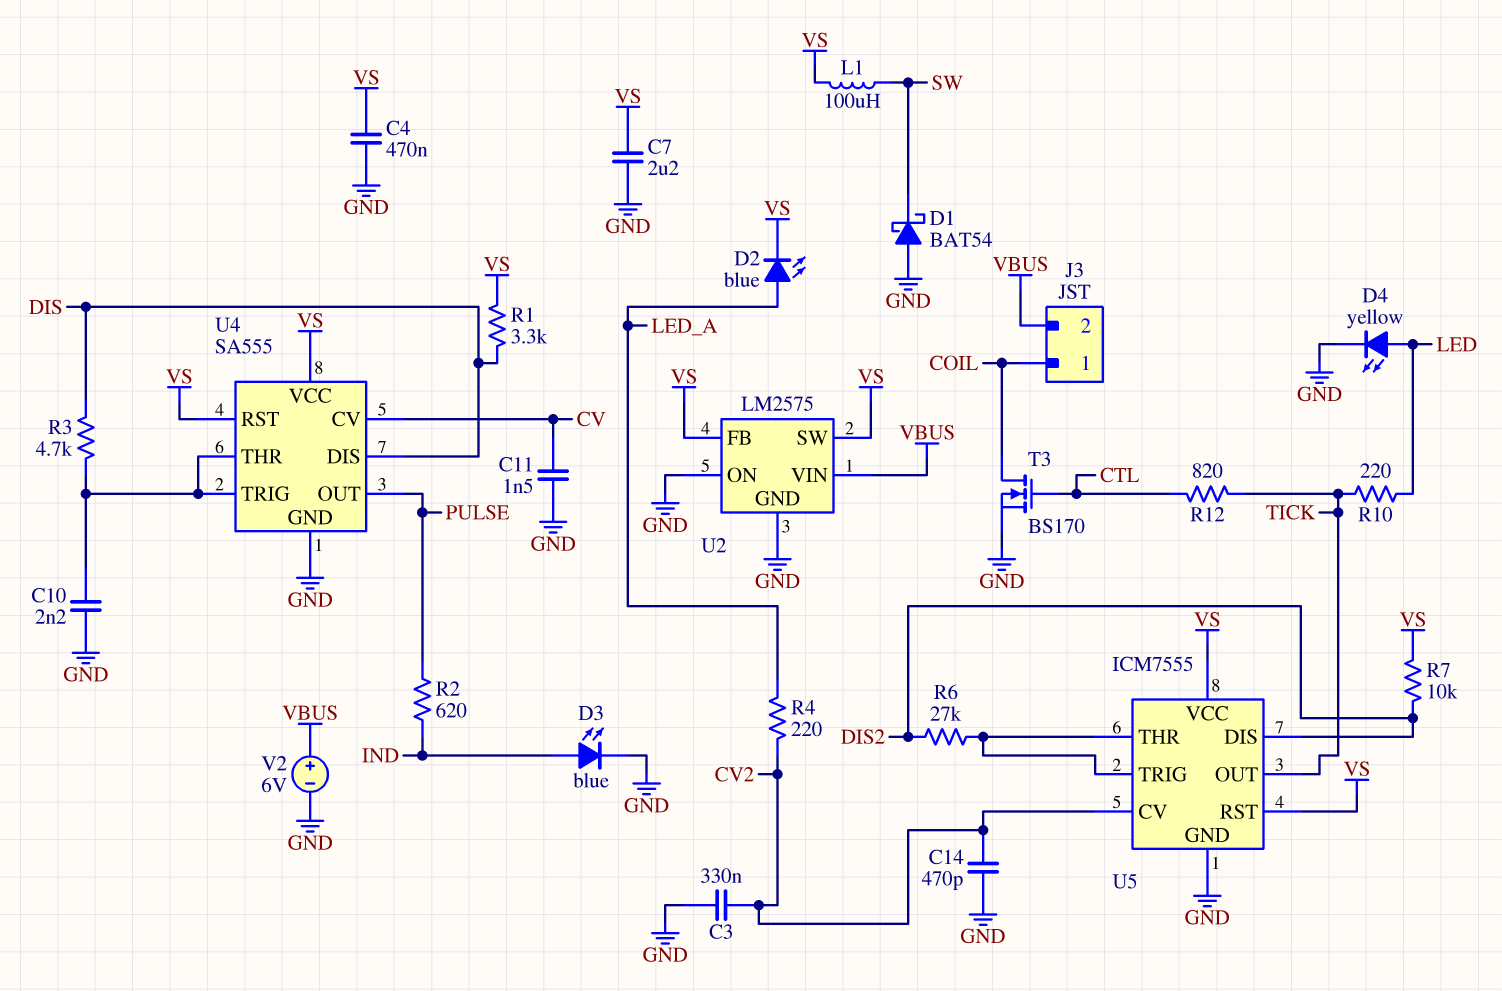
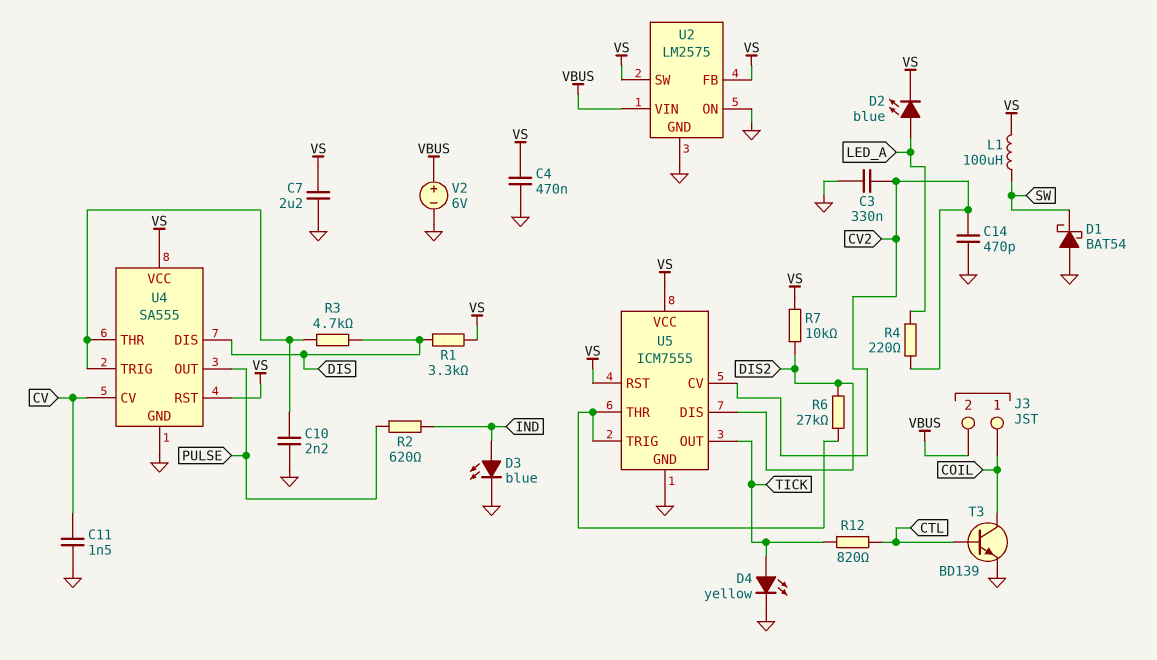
D4: LED yellow (A LED, K GND) -> LED yellow (A TICK, K GND)
R10: 220 (LED, TICK) -> none
T3: NMOS BS170 (G CTL, D COIL, S GND) -> NPN BD139 (B CTL, C COIL, E GND)

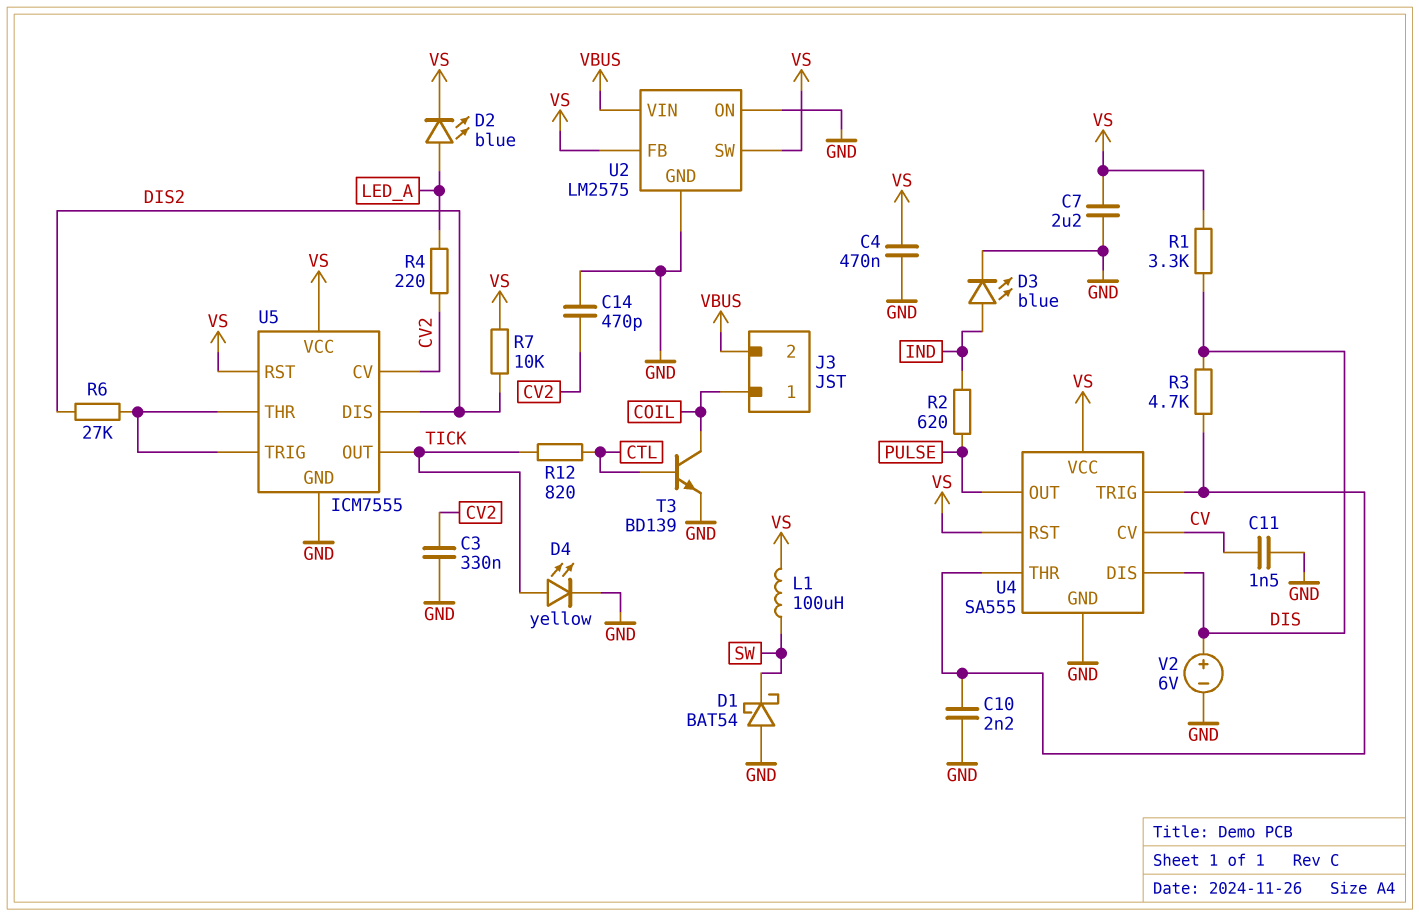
V2: 6V (plus VBUS, minus GND) -> 6V (plus DIS, minus GND)

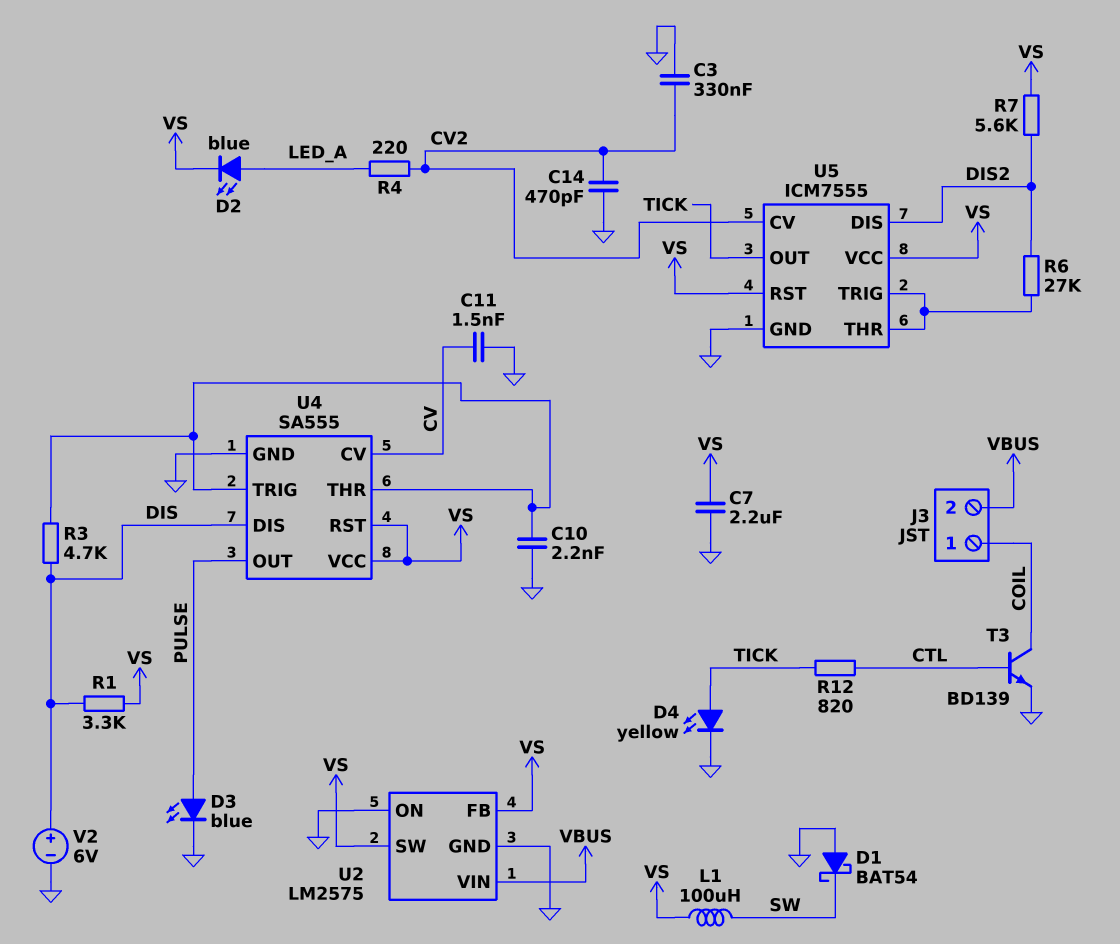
C4: 470nF (GND, VS) -> none
D3: LED blue (A IND, K GND) -> LED blue (A PULSE, K GND)
R2: 620 (IND, PULSE) -> none
R7: 10k (DIS2, VS) -> 5.6k (DIS2, VS)

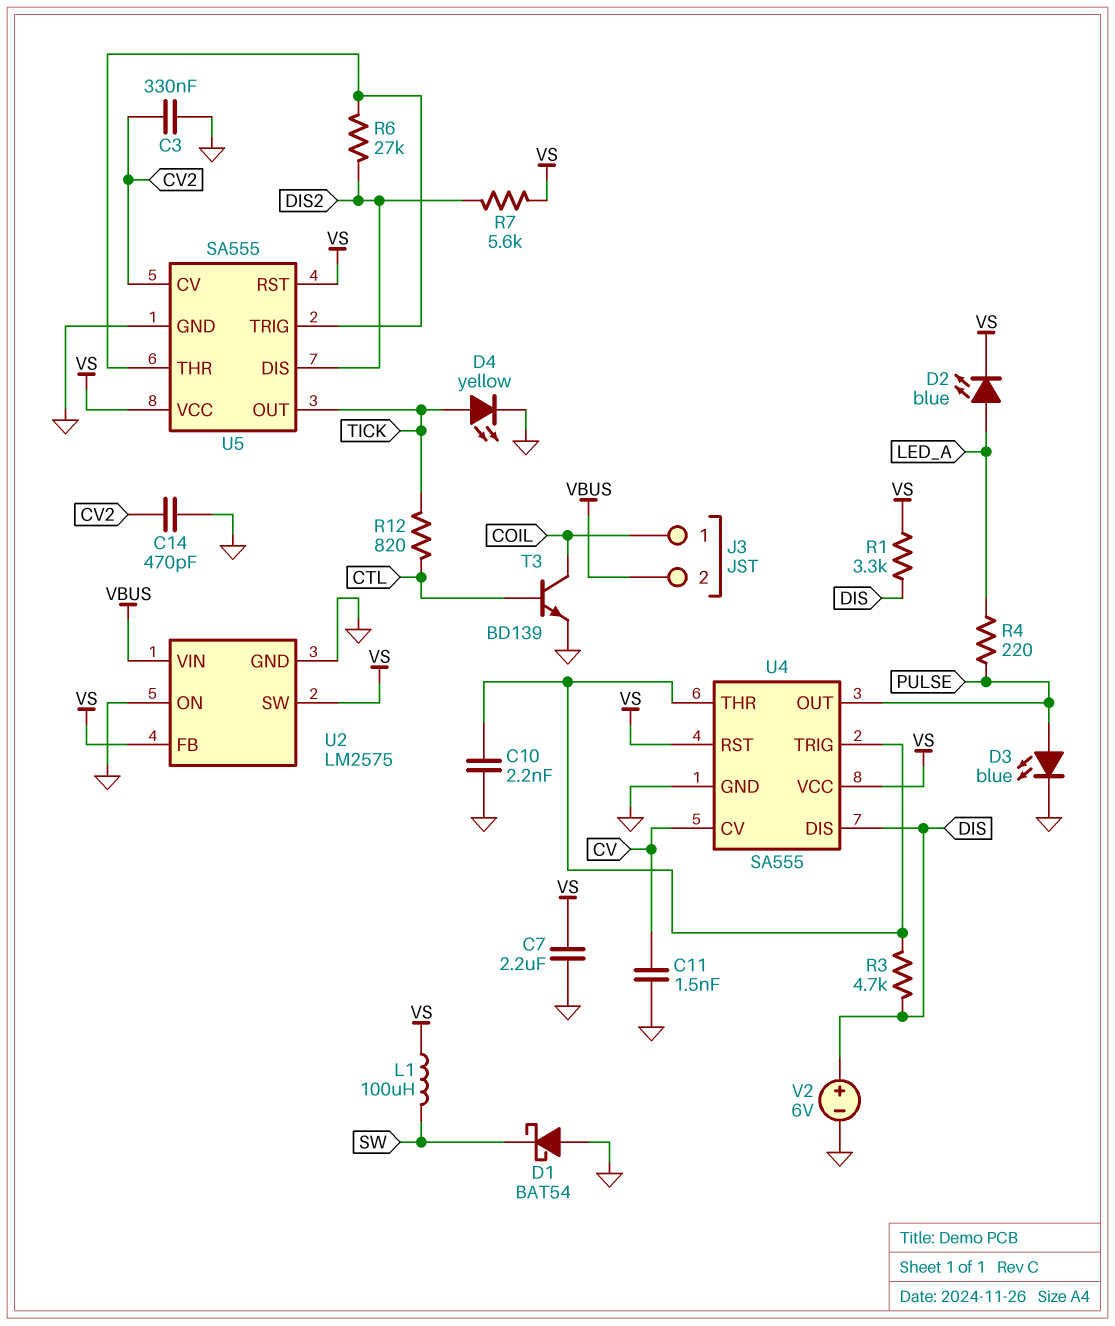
R4: 220 (CV2, LED_A) -> 220 (LED_A, PULSE)
U5: ICM7555 -> SA555

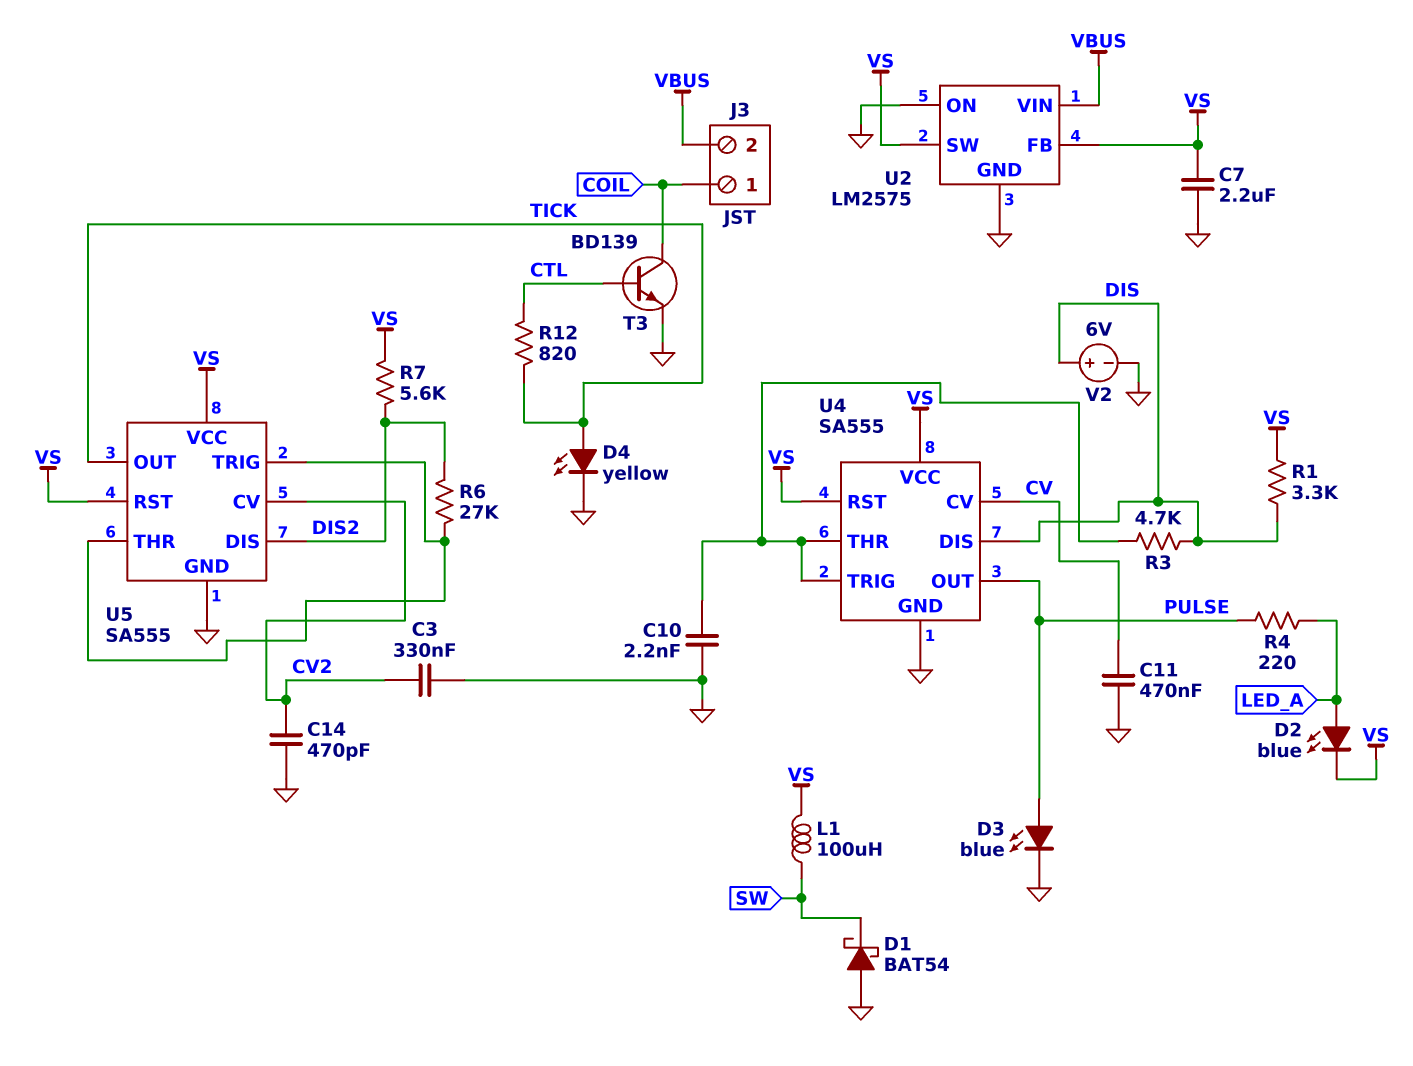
C11: 1.5nF (CV, GND) -> 470nF (CV, GND)

